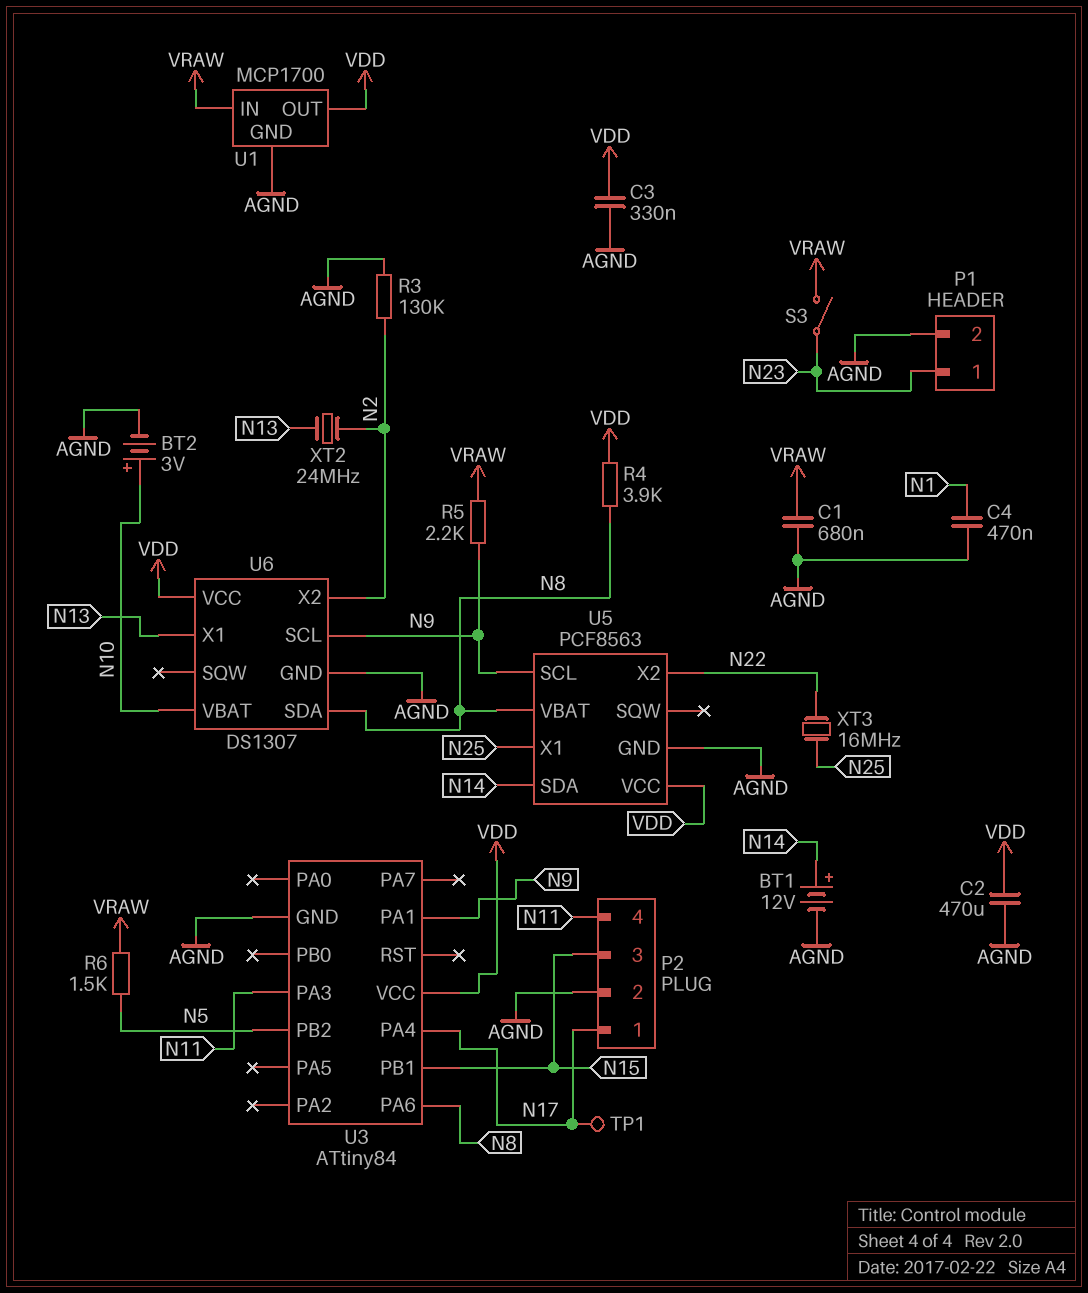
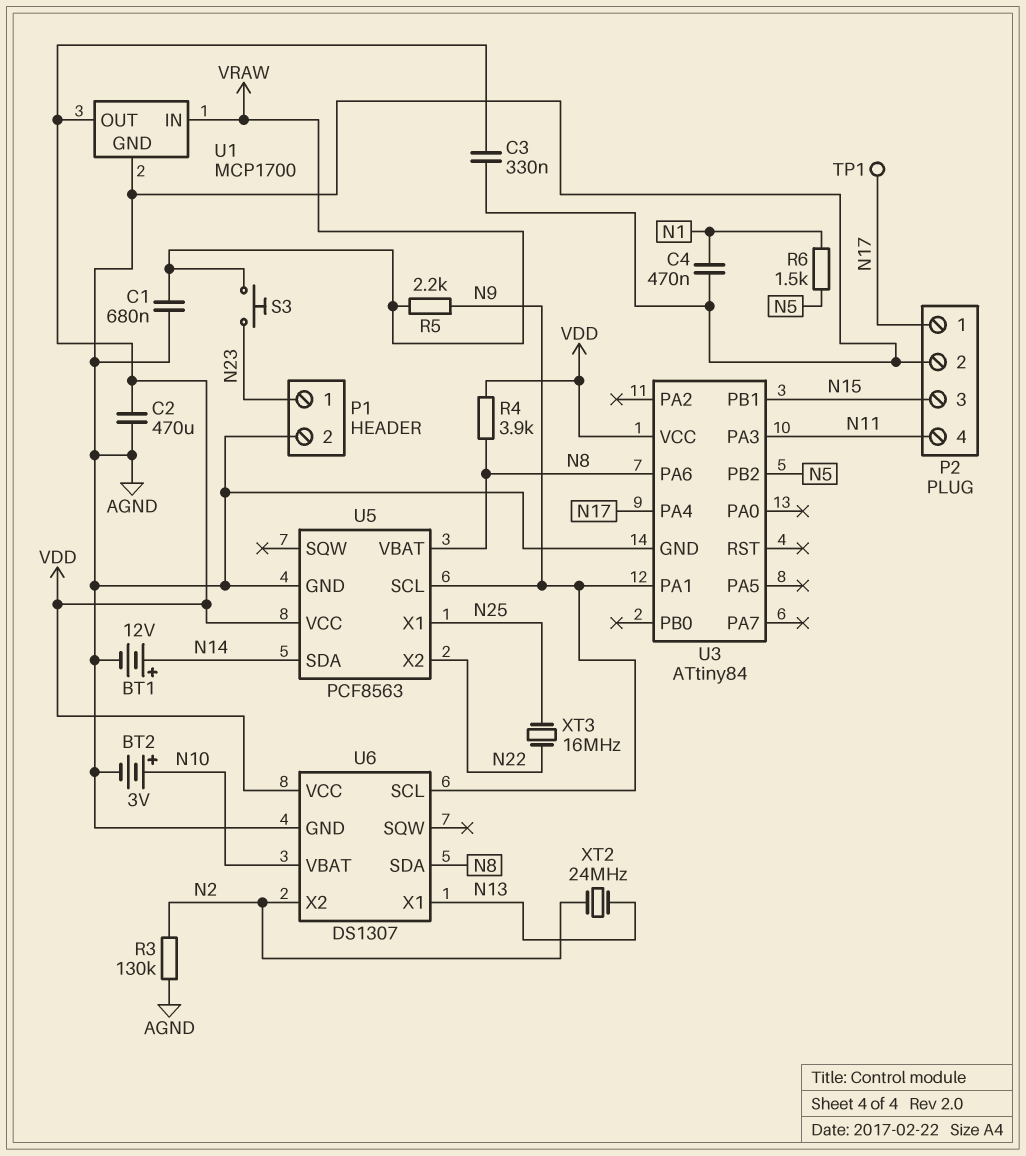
R6: 1.5k (N5, VRAW) -> 1.5k (N1, N5)
S3: switch (N23, VRAW) -> button (N23, VRAW)

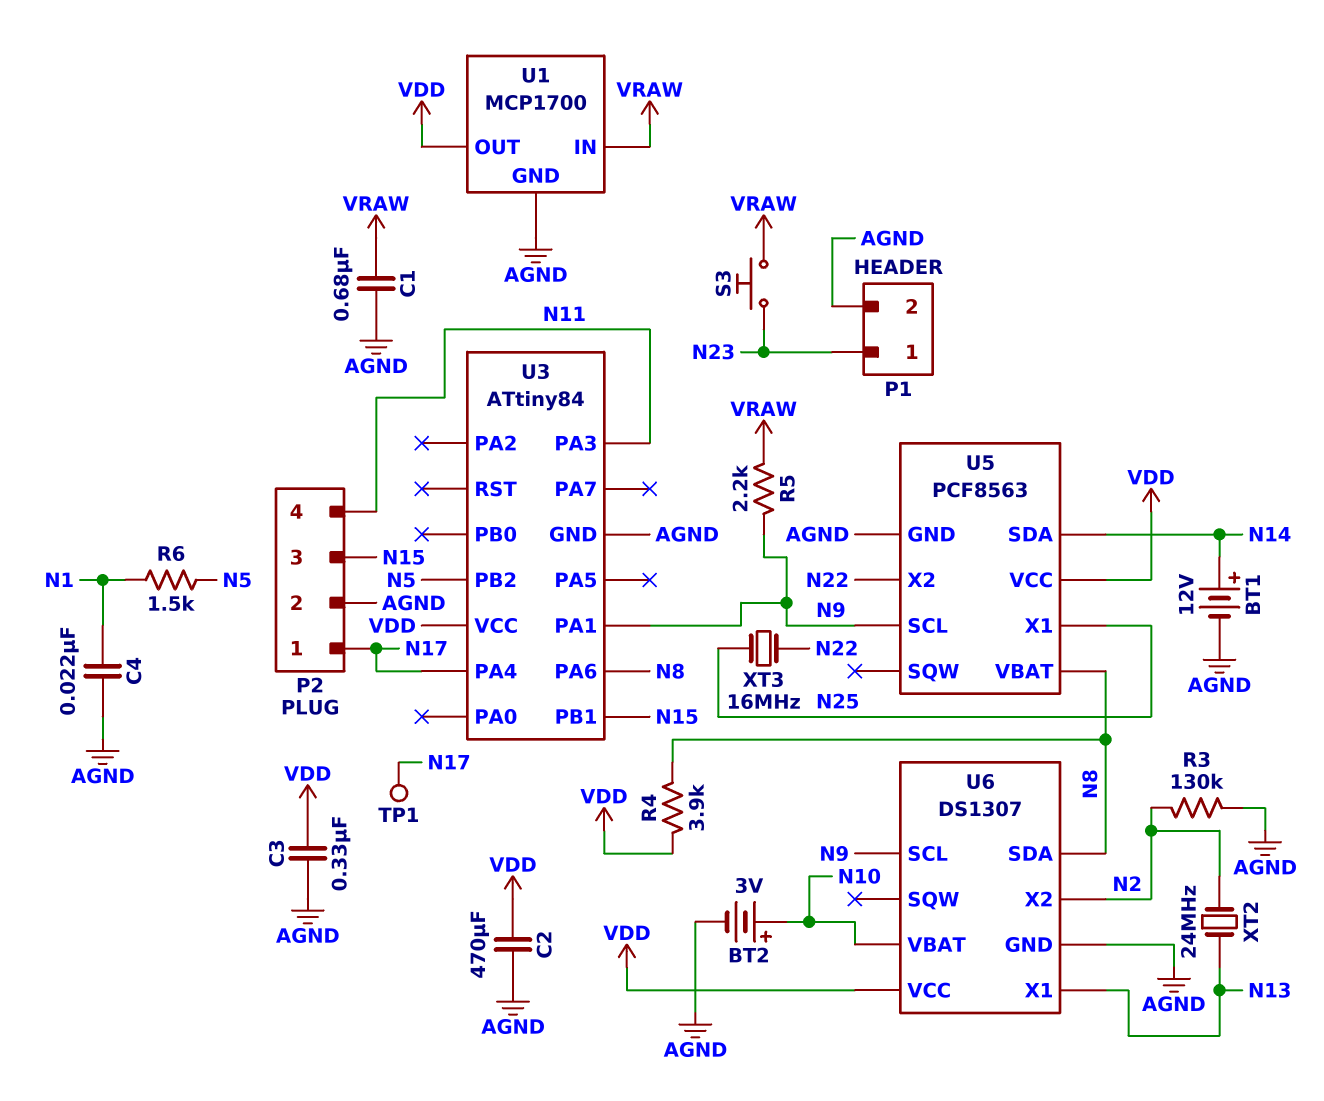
C4: 470nF (AGND, N1) -> 22nF (AGND, N1)

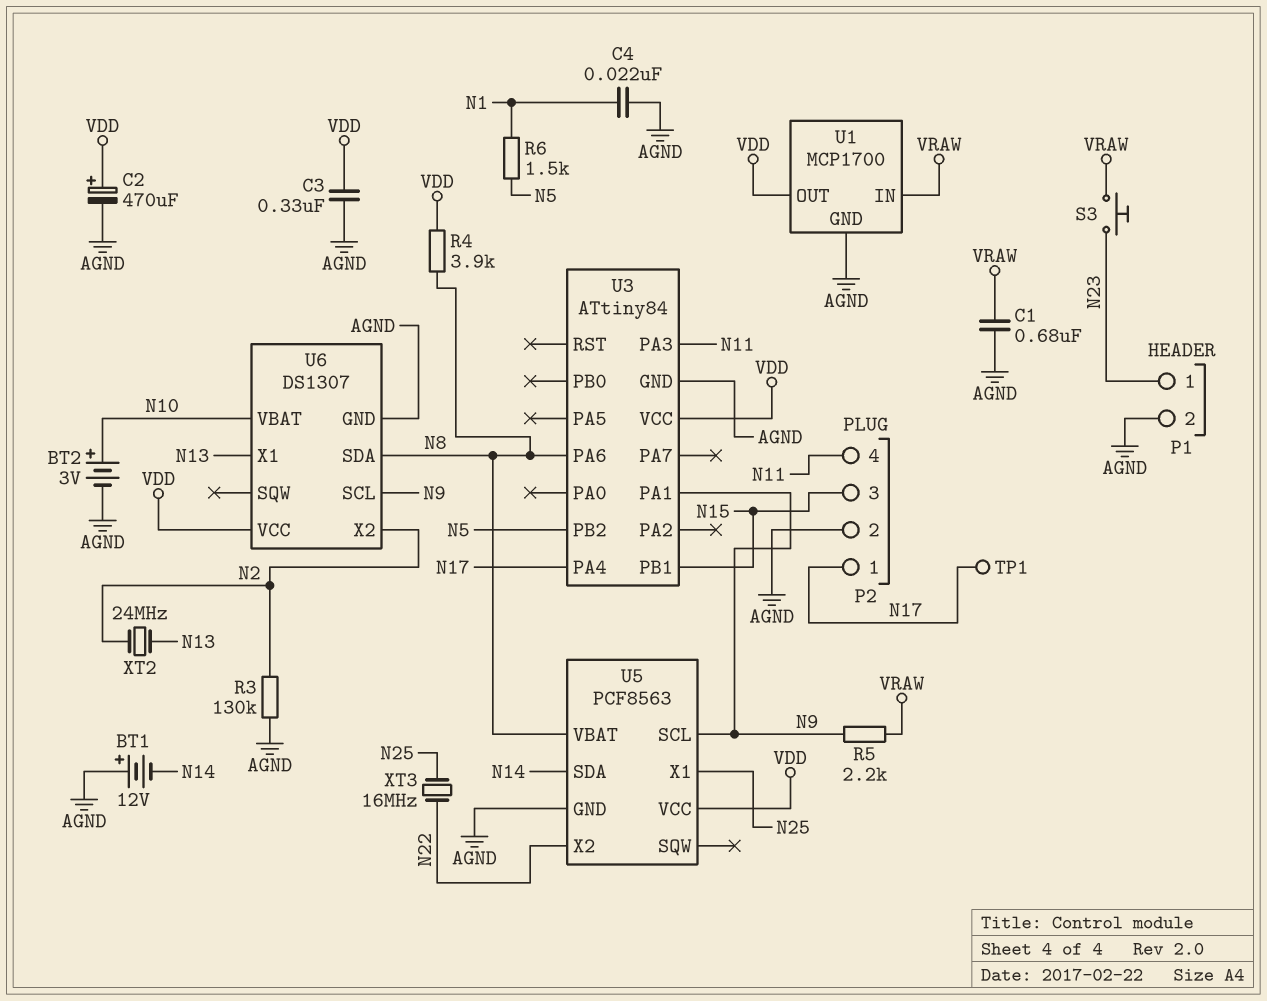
BT1: 12V (plus N14, minus AGND) -> 12V (plus AGND, minus N14)
C2: 470uF (AGND, VDD) -> 470uF (plus VDD, minus AGND)

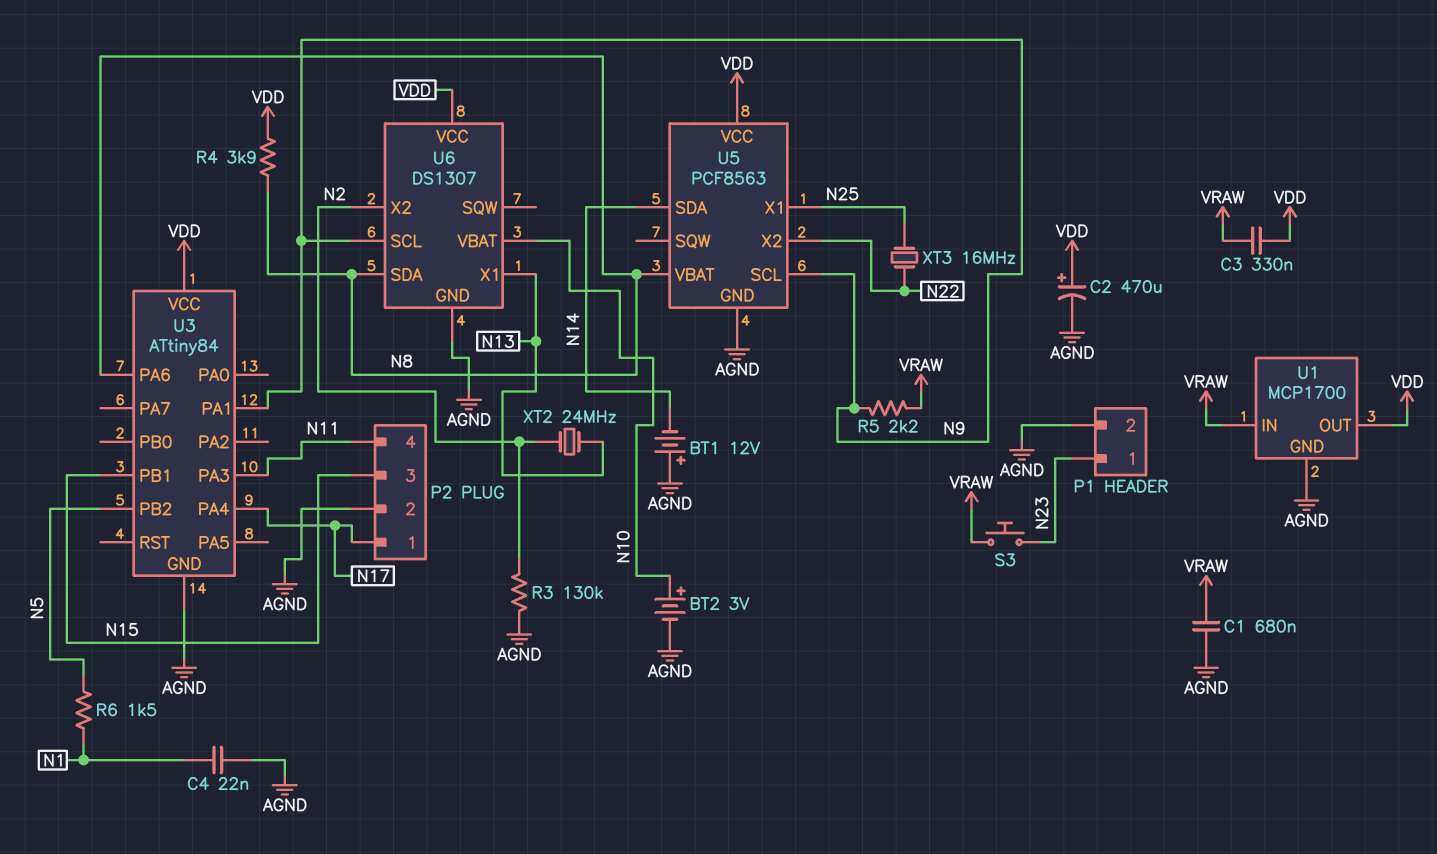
C3: 330nF (AGND, VDD) -> 330nF (VDD, VRAW)
TP1: test point (N17) -> none

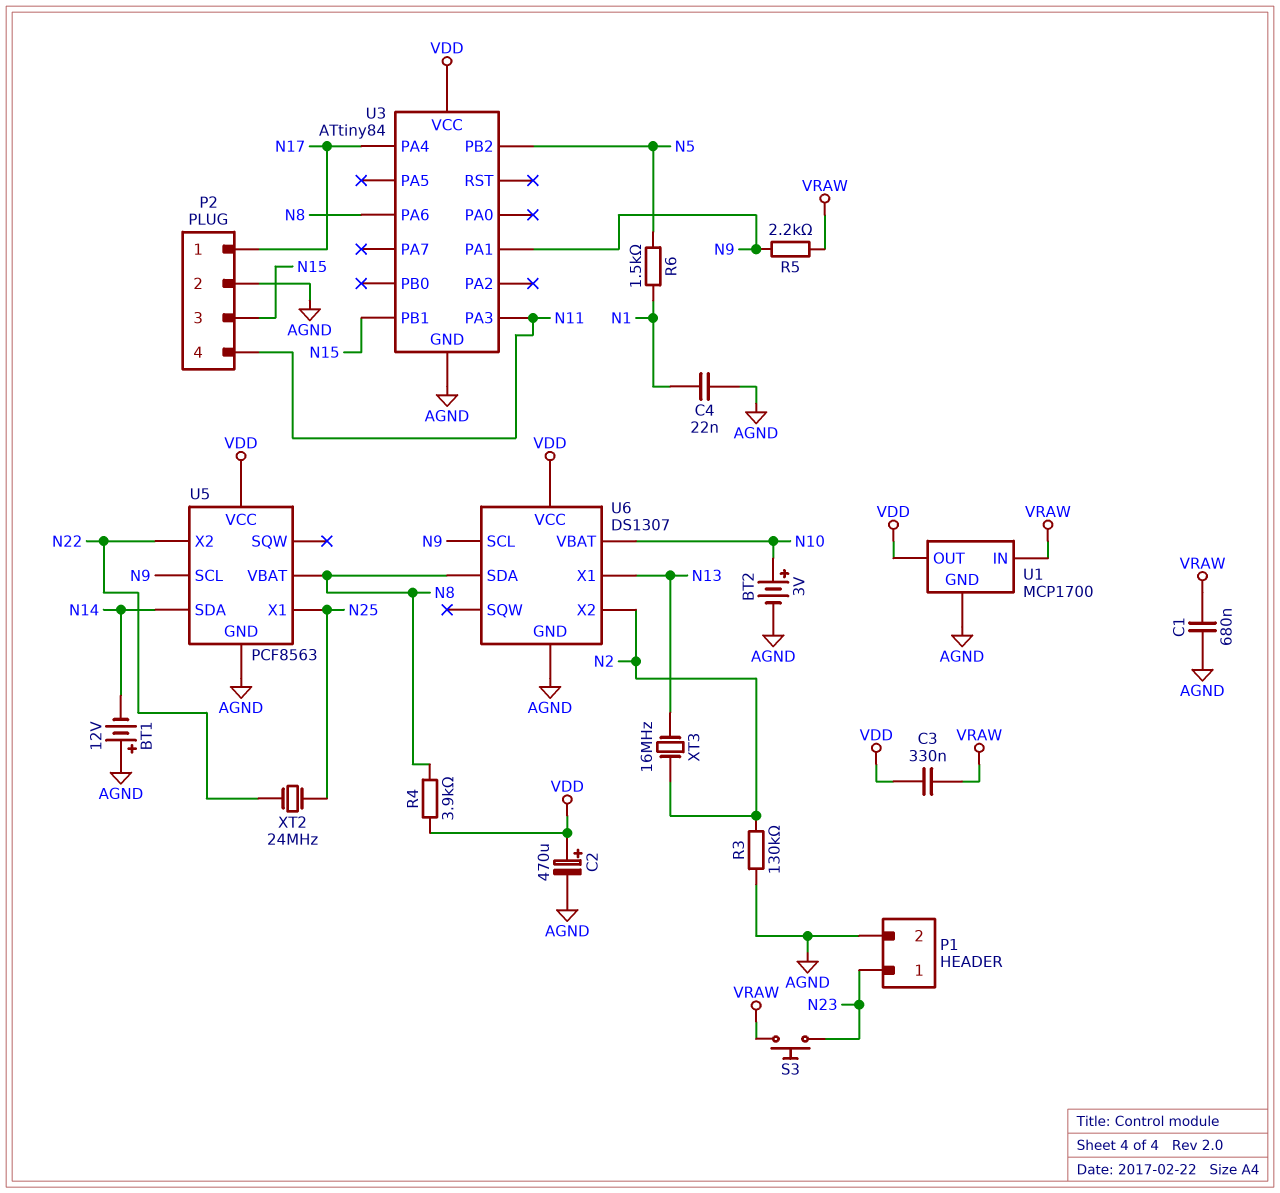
XT2: 24MHz (N2, N13) -> 24MHz (N22, N25)
XT3: 16MHz (N22, N25) -> 16MHz (N2, N13)

